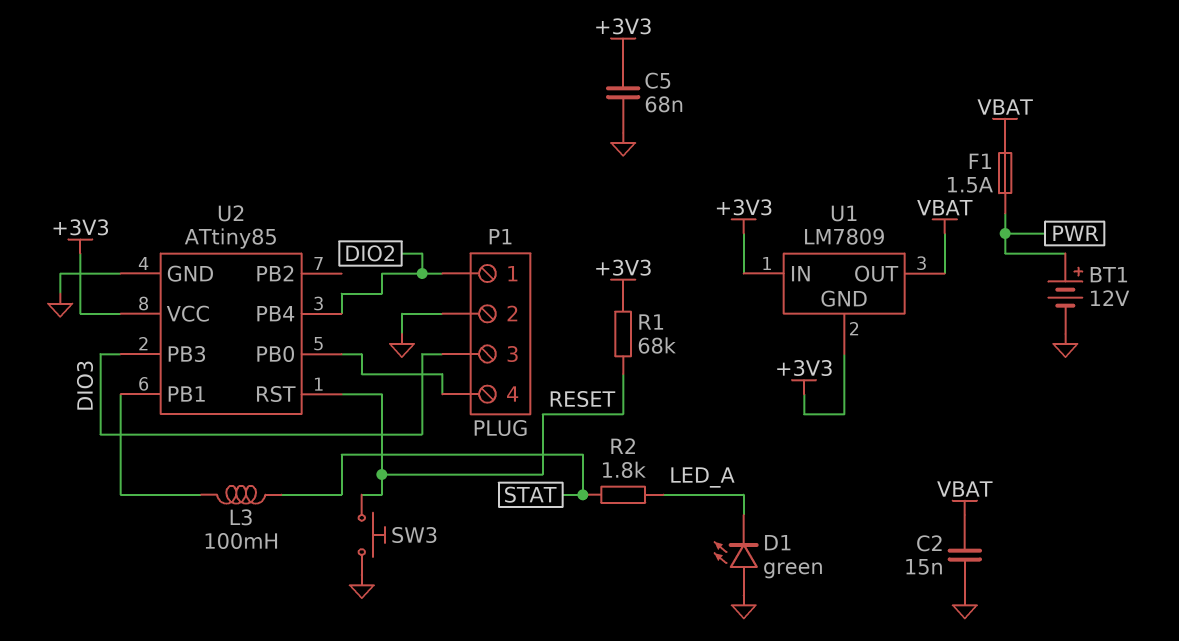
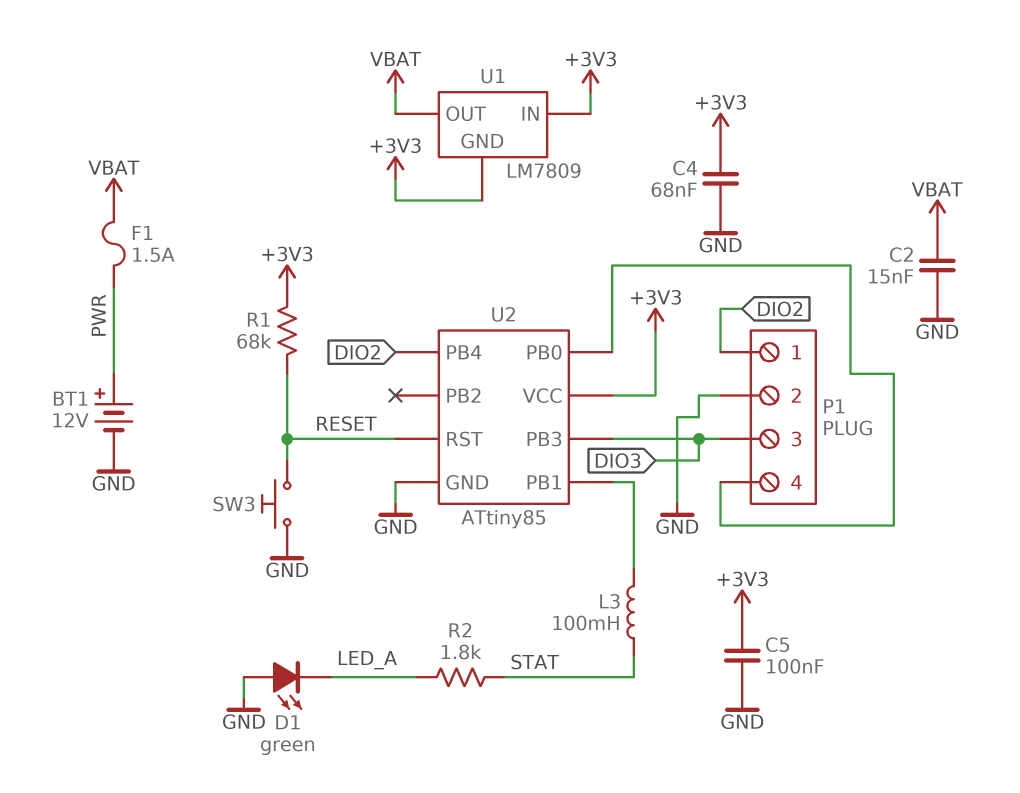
C4: none -> 68nF (+3V3, GND)
C5: 68nF (+3V3, GND) -> 100nF (+3V3, GND)

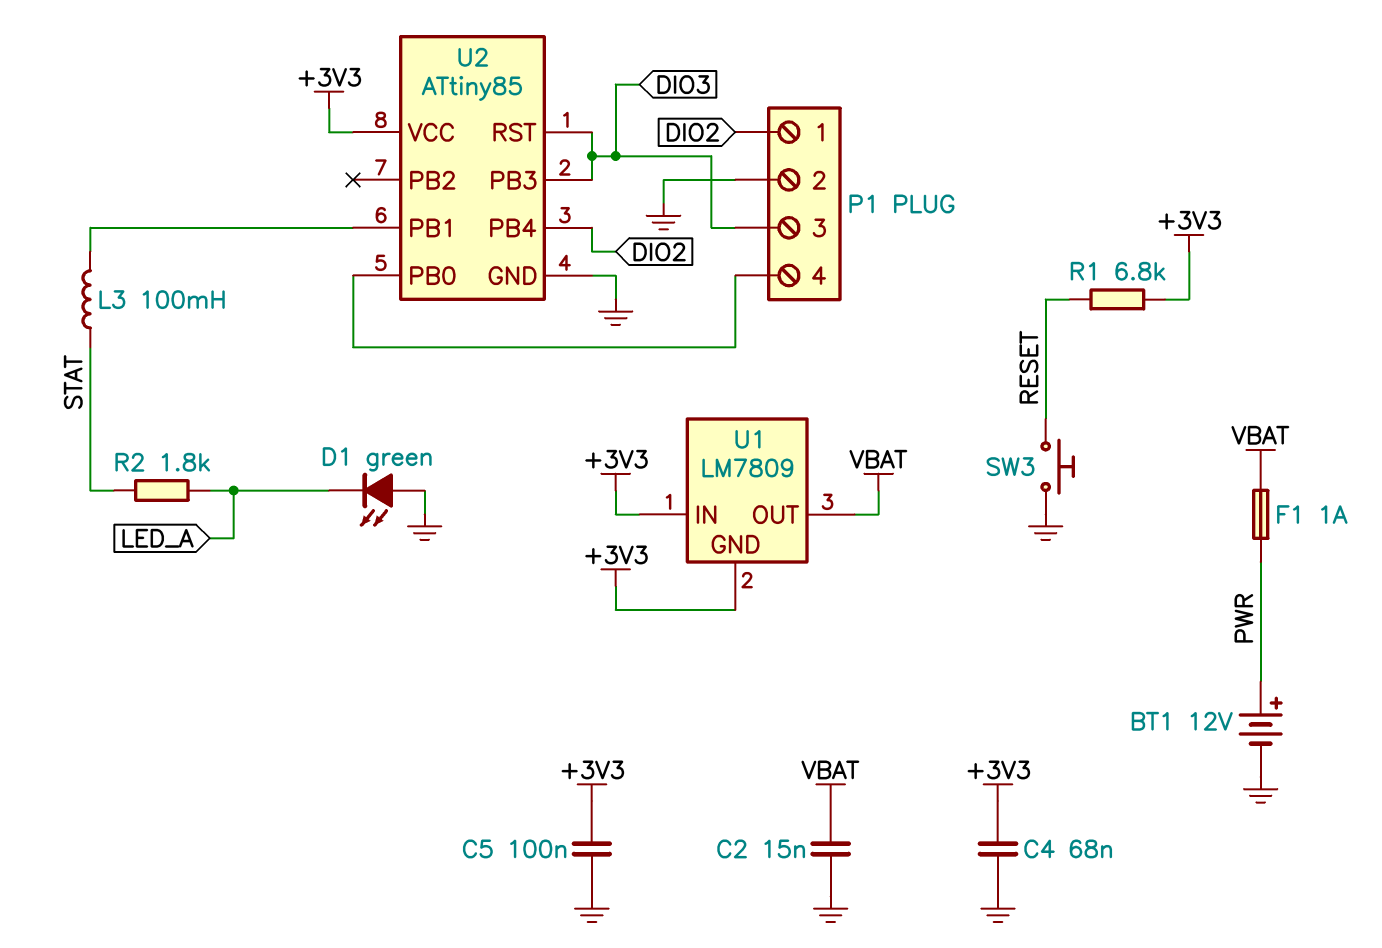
F1: 1.5A (PWR, VBAT) -> 1A (PWR, VBAT)
R1: 68k (+3V3, RESET) -> 6.8k (+3V3, RESET)
U2 pin RST: RESET -> DIO3

